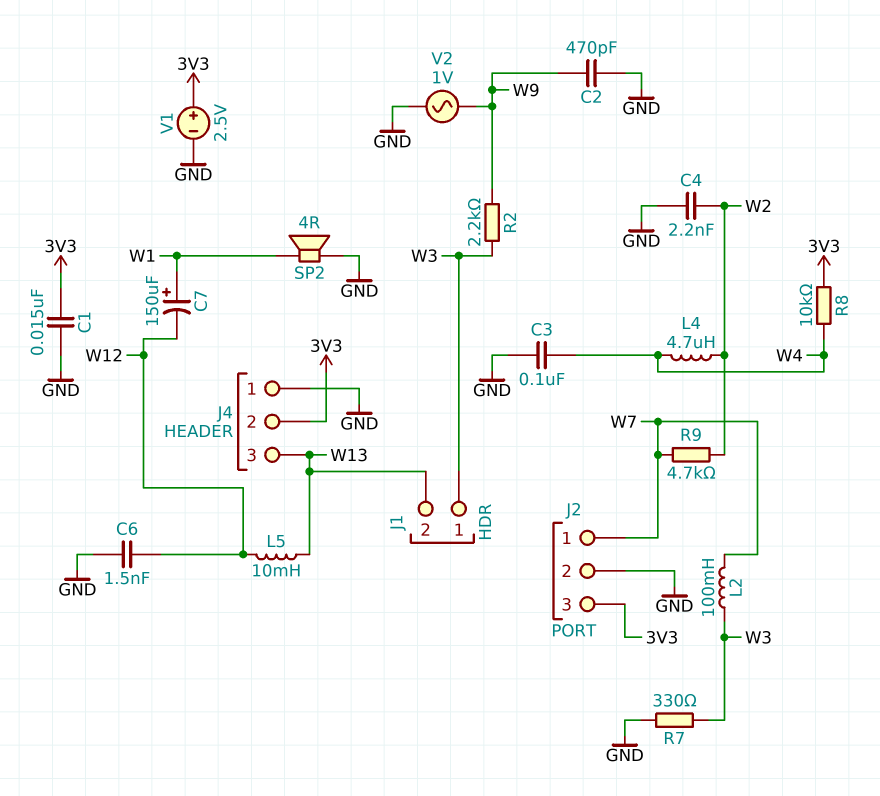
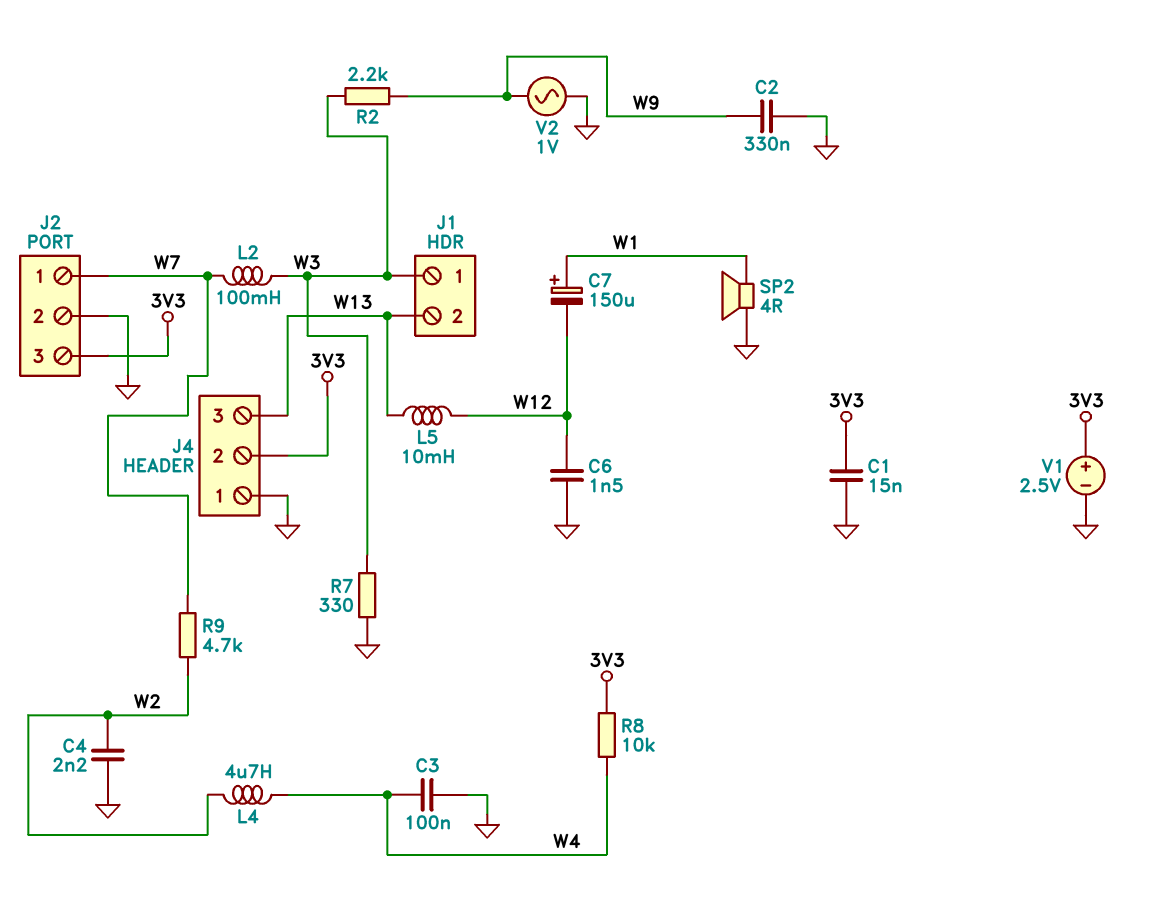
C2: 470pF (GND, W9) -> 330nF (GND, W9)

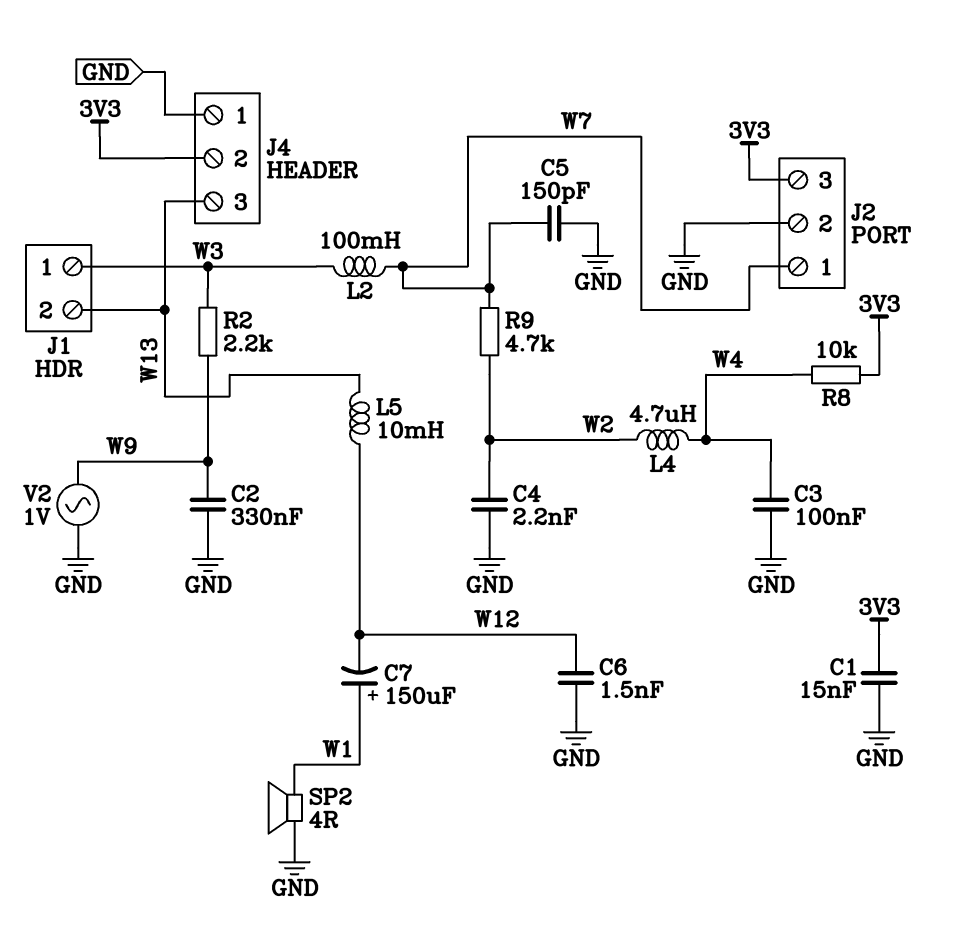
C5: none -> 150pF (GND, W7)
R7: 330 (GND, W3) -> none
V1: 2.5V (plus 3V3, minus GND) -> none

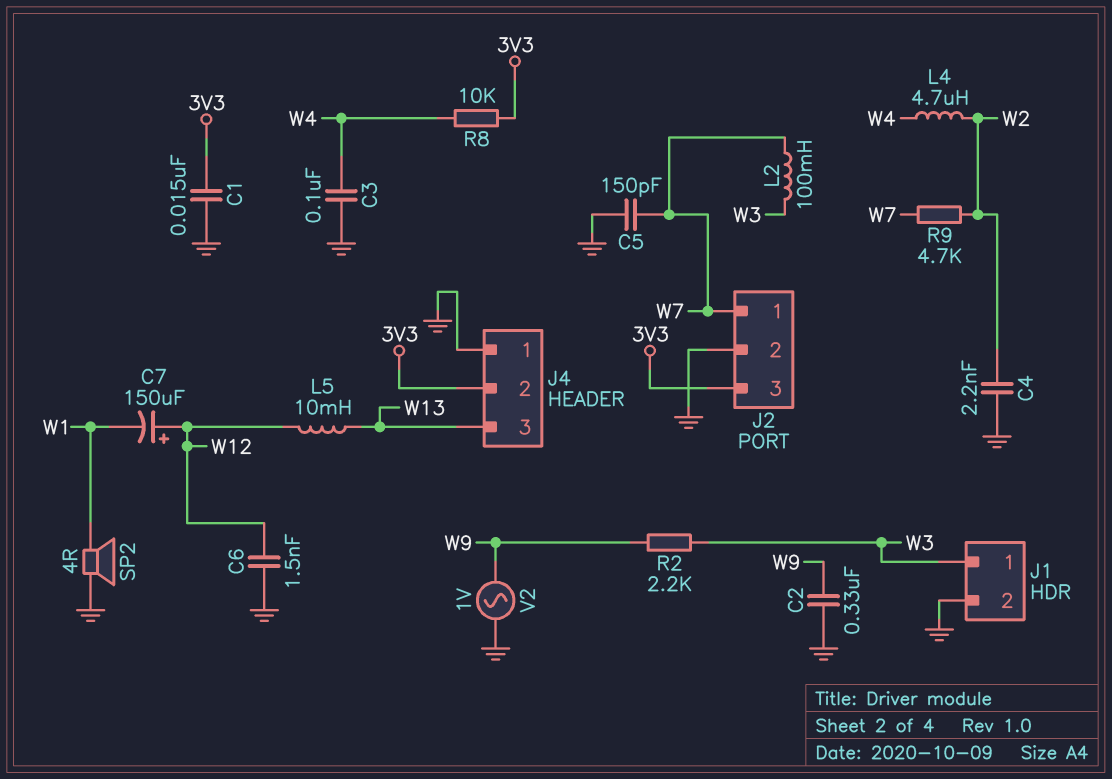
C7: 150uF (plus W1, minus W12) -> 150uF (plus W12, minus W1)
J1 pin 2: W13 -> GND

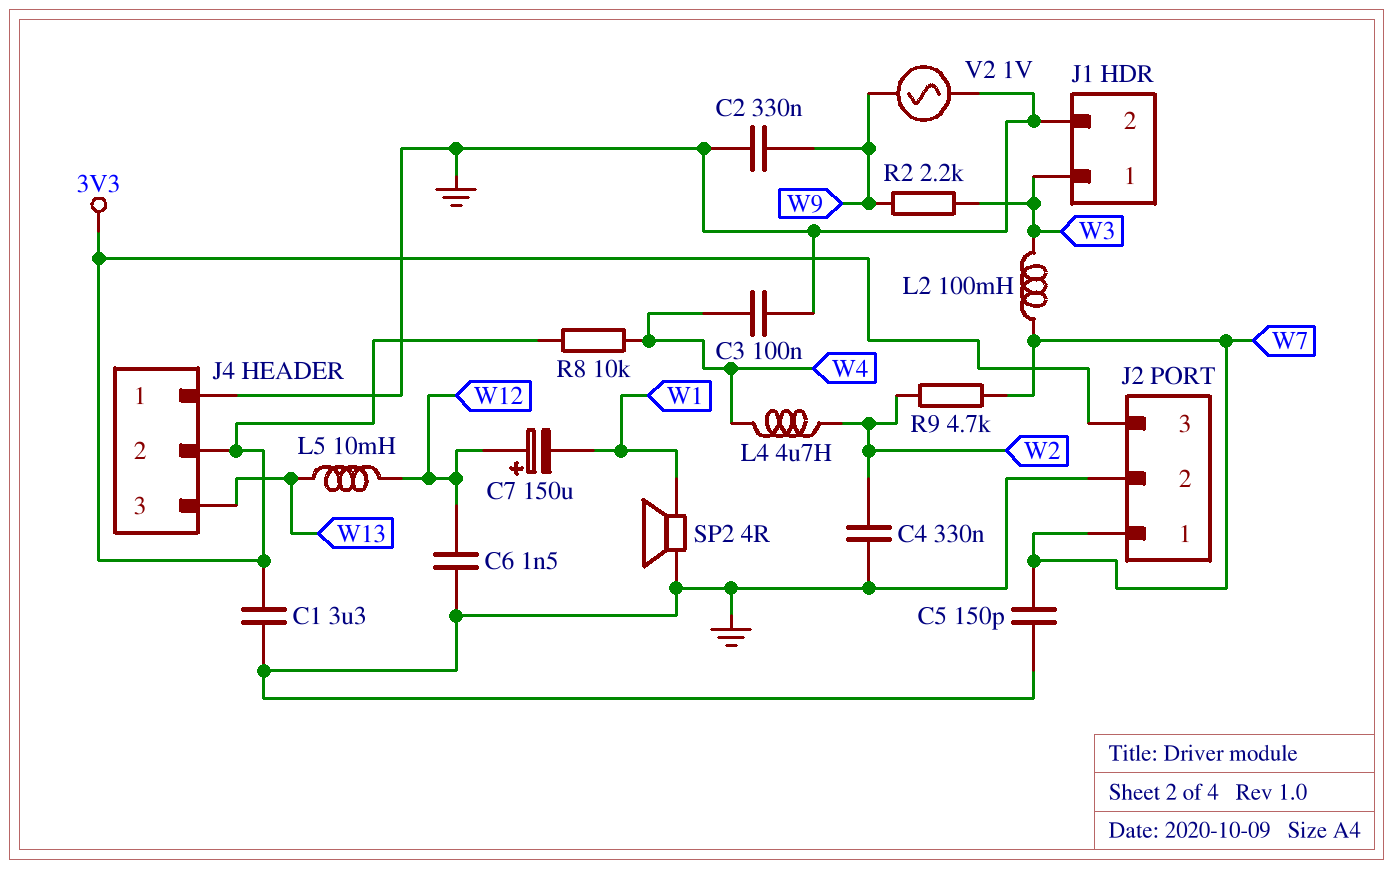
C1: 15nF (3V3, GND) -> 3.3uF (3V3, GND)
C4: 2.2nF (GND, W2) -> 330nF (GND, W2)

